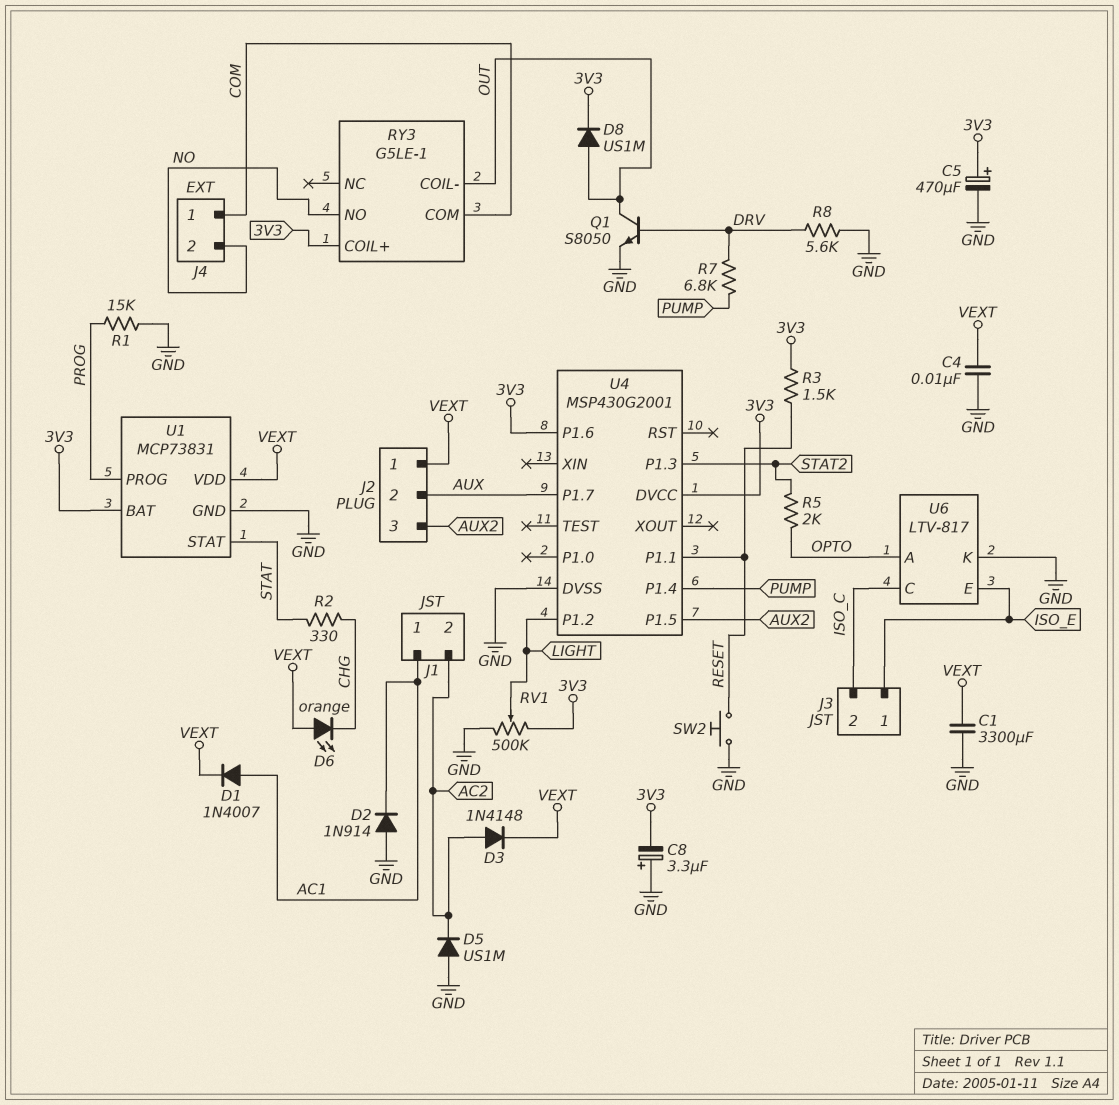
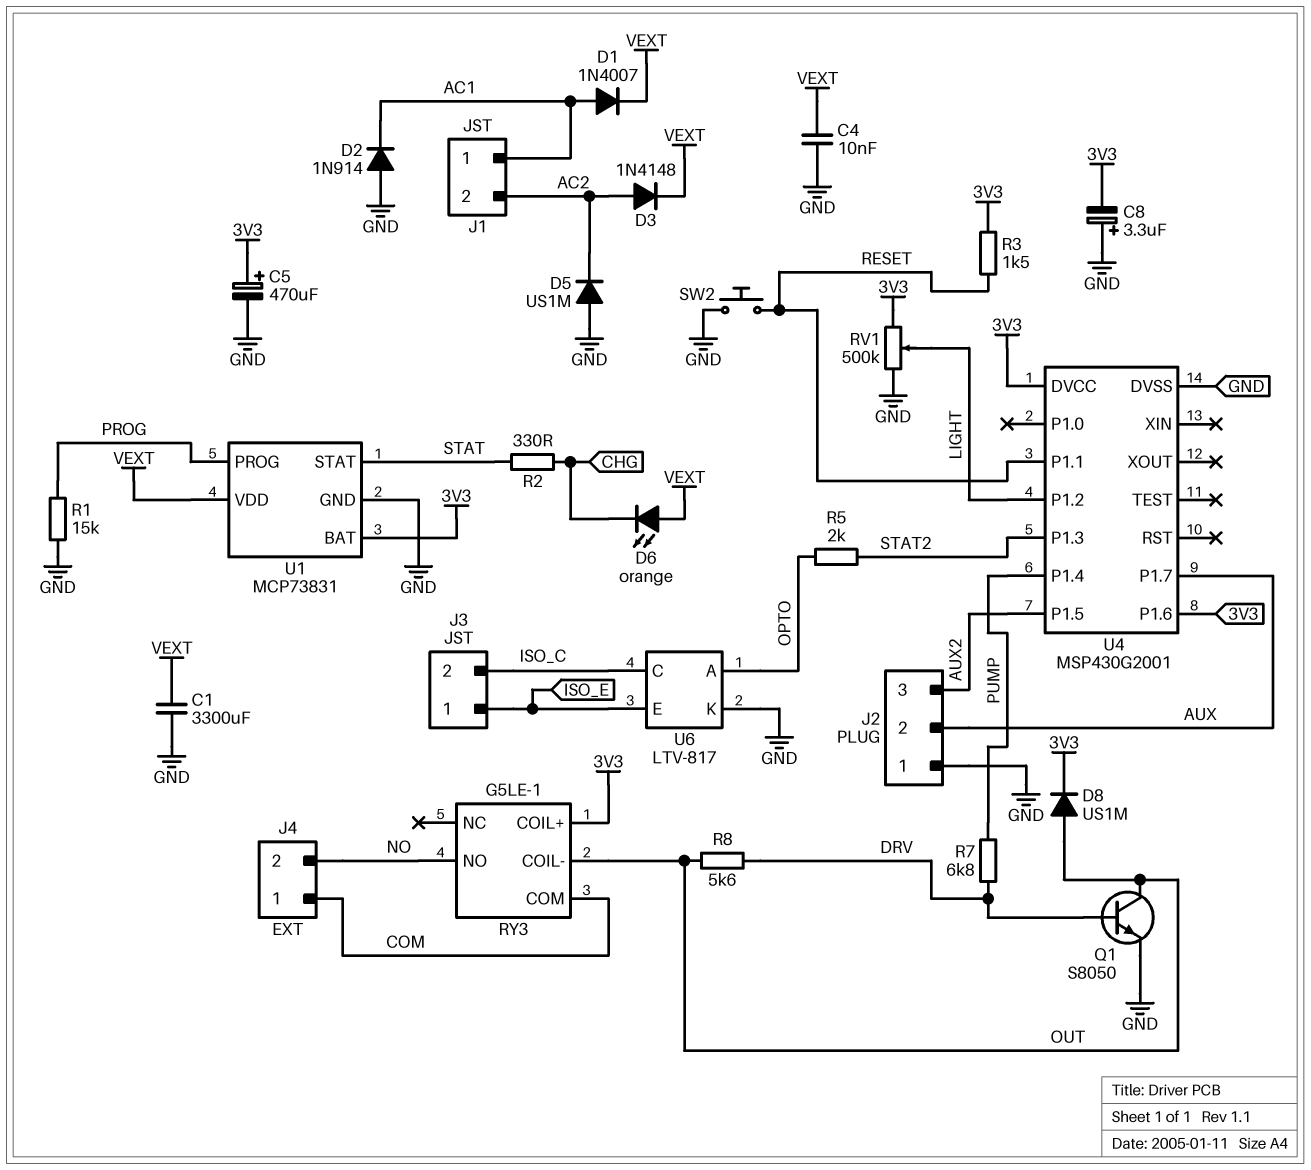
J2 pin 1: VEXT -> GND
R8: 5.6k (DRV, GND) -> 5.6k (DRV, OUT)

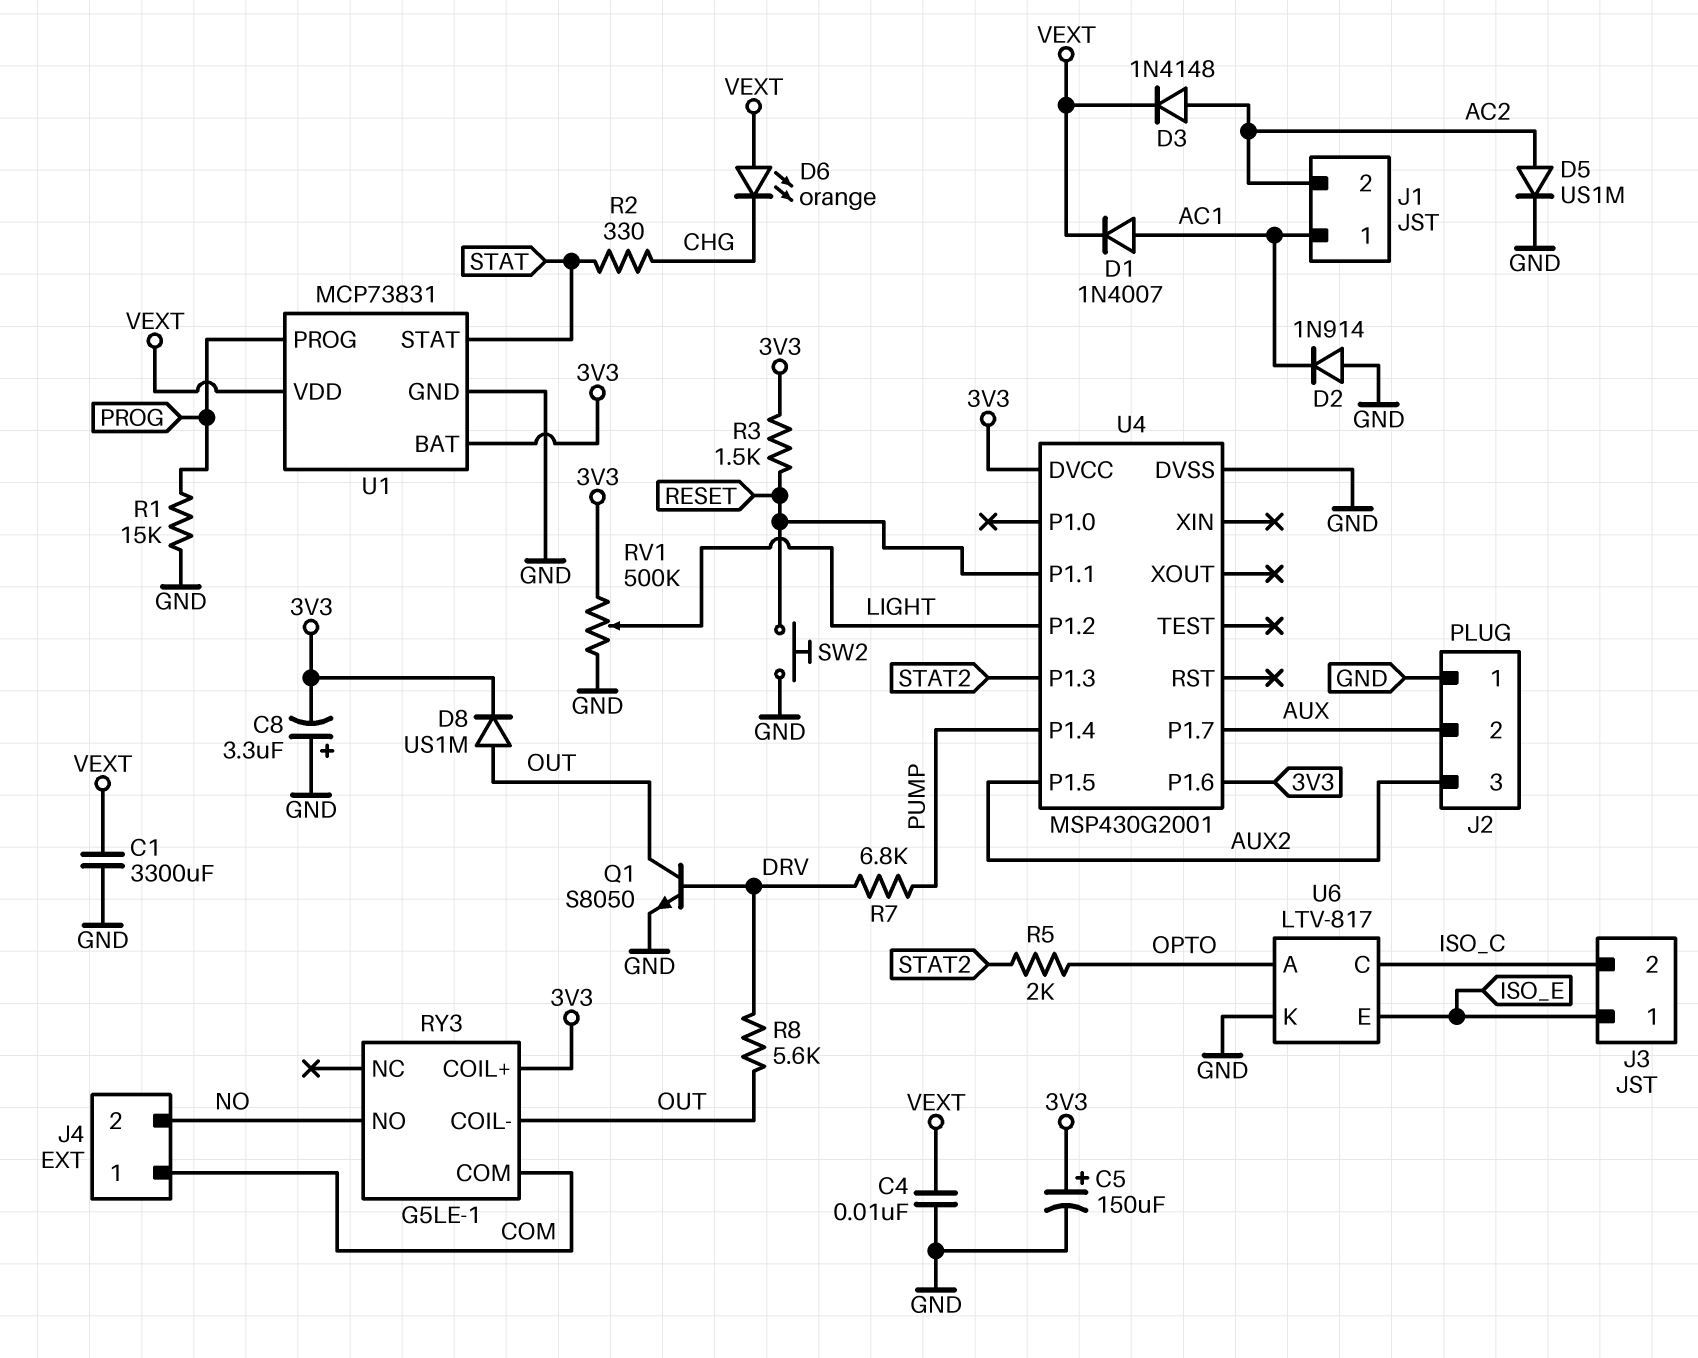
C5: 470uF (plus 3V3, minus GND) -> 150uF (plus 3V3, minus GND)
D5: diode US1M (A GND, K AC2) -> diode US1M (A AC2, K GND)

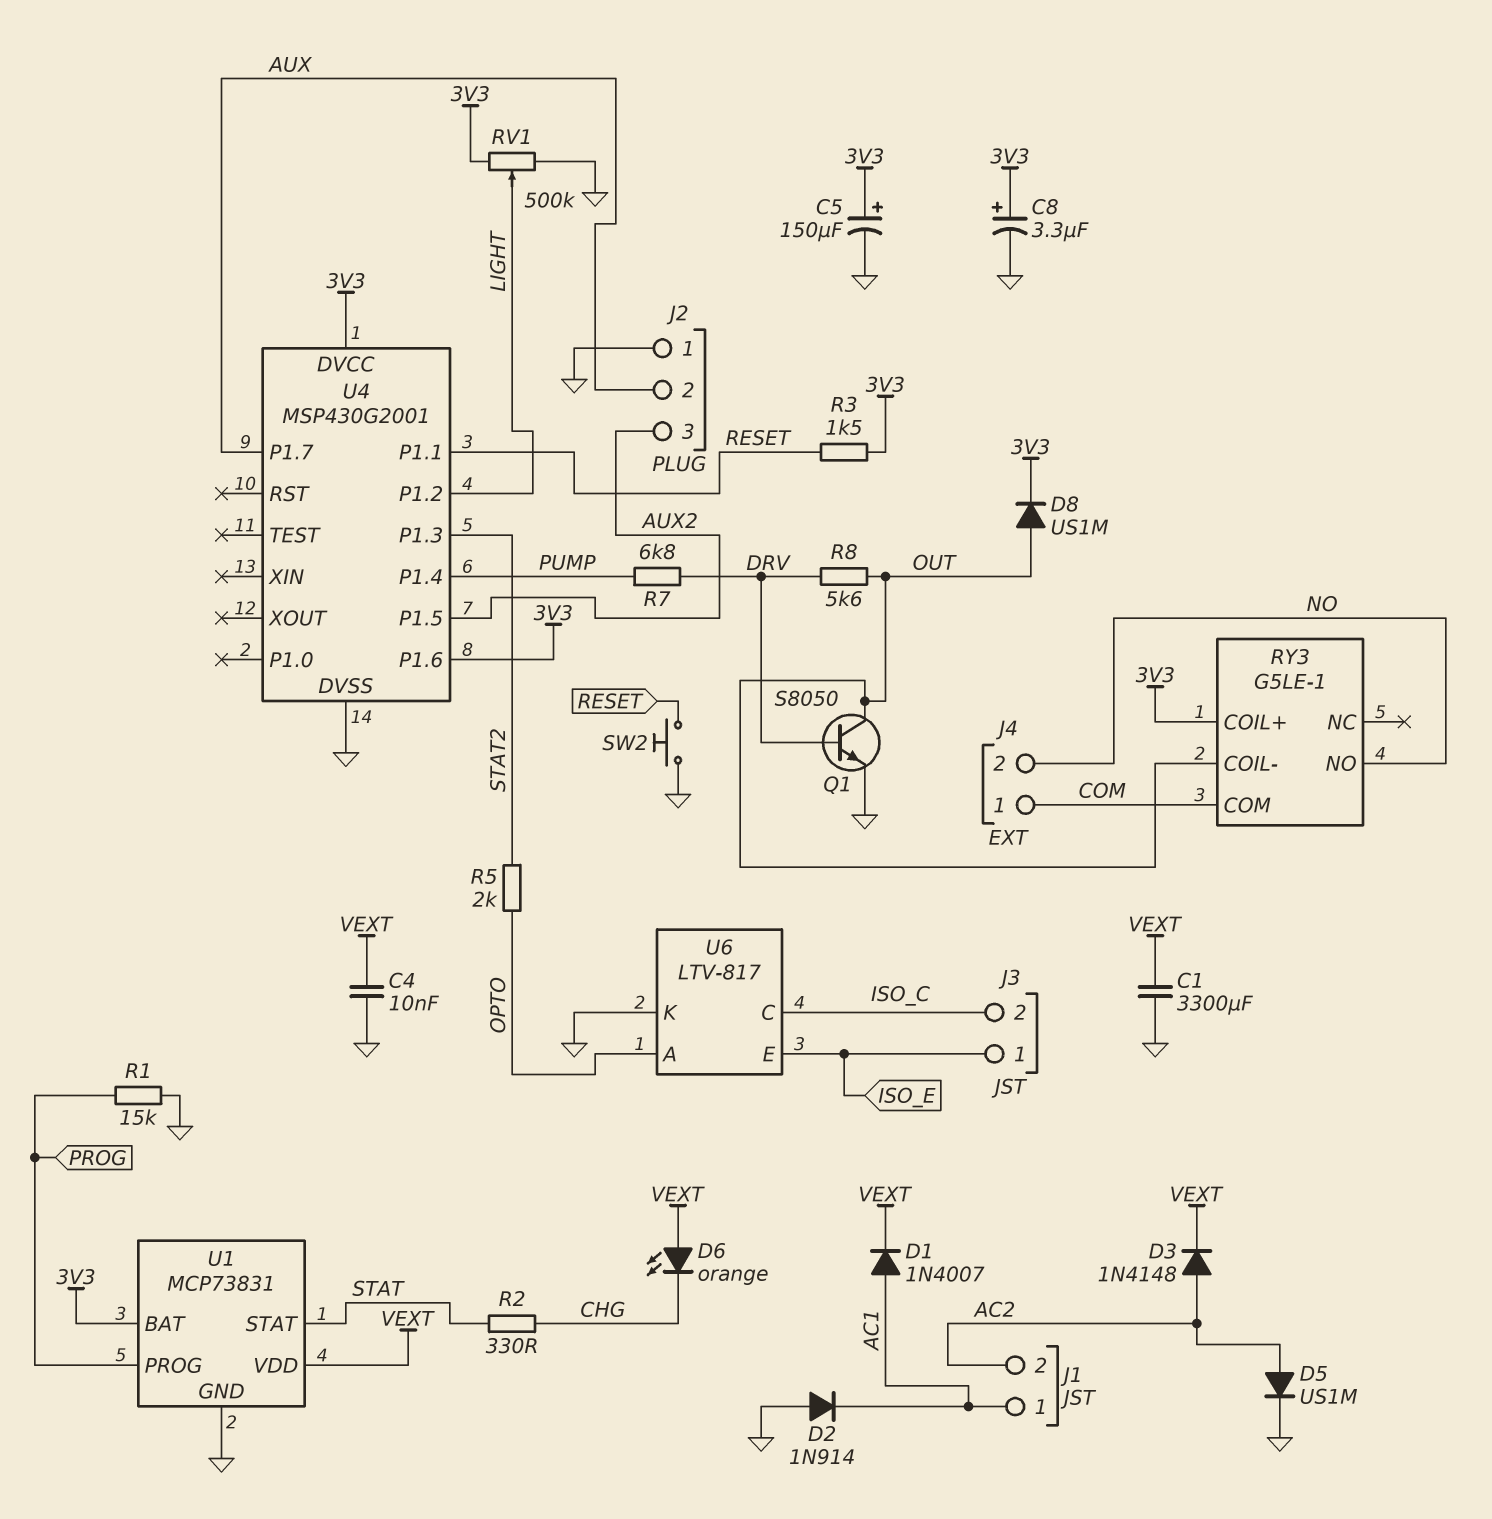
C8: 3.3uF (plus GND, minus 3V3) -> 3.3uF (plus 3V3, minus GND)

